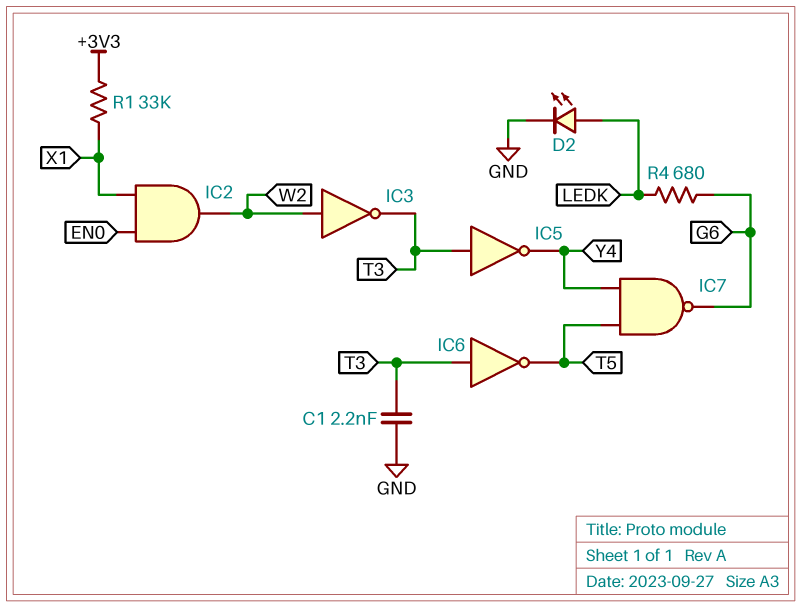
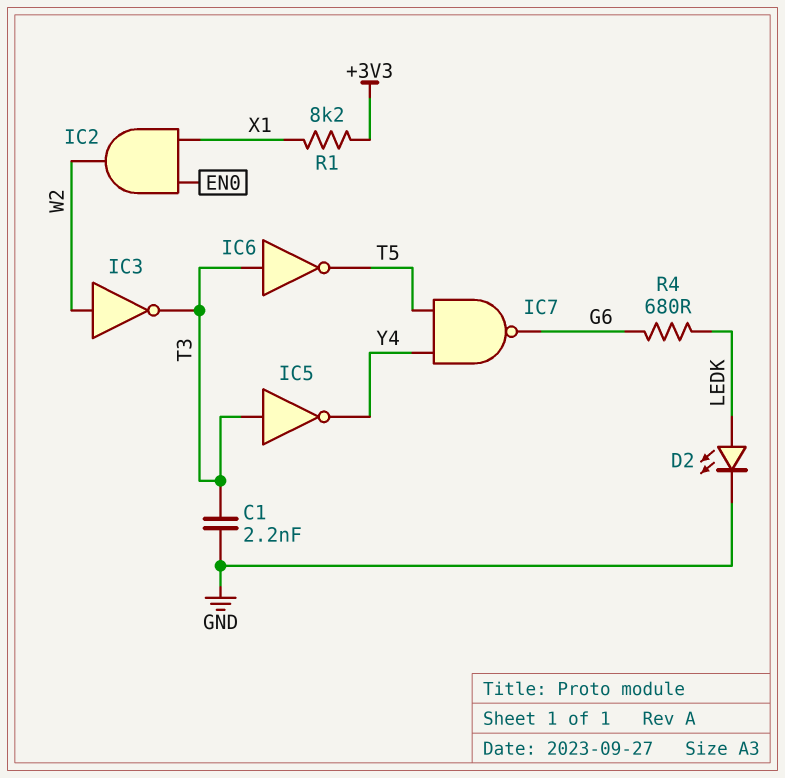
R1: 33k (+3V3, X1) -> 8.2k (+3V3, X1)

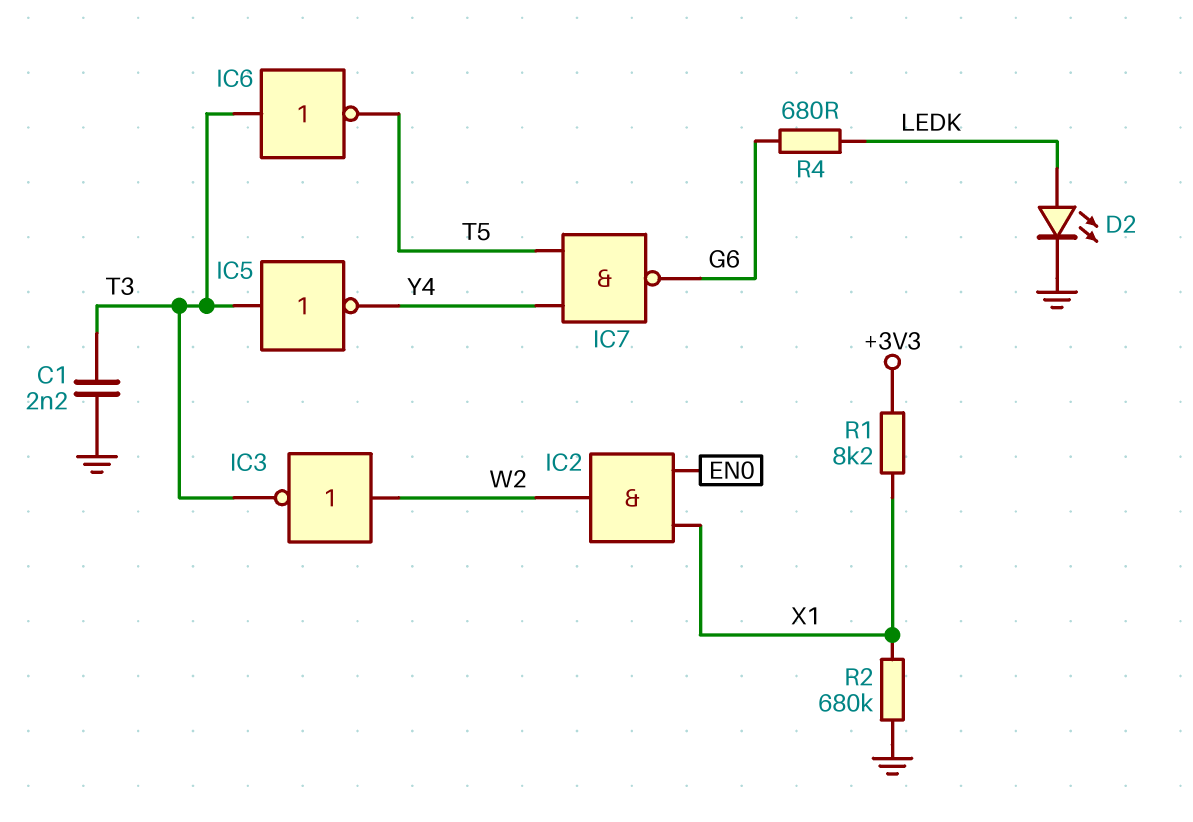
R2: none -> 680k (GND, X1)

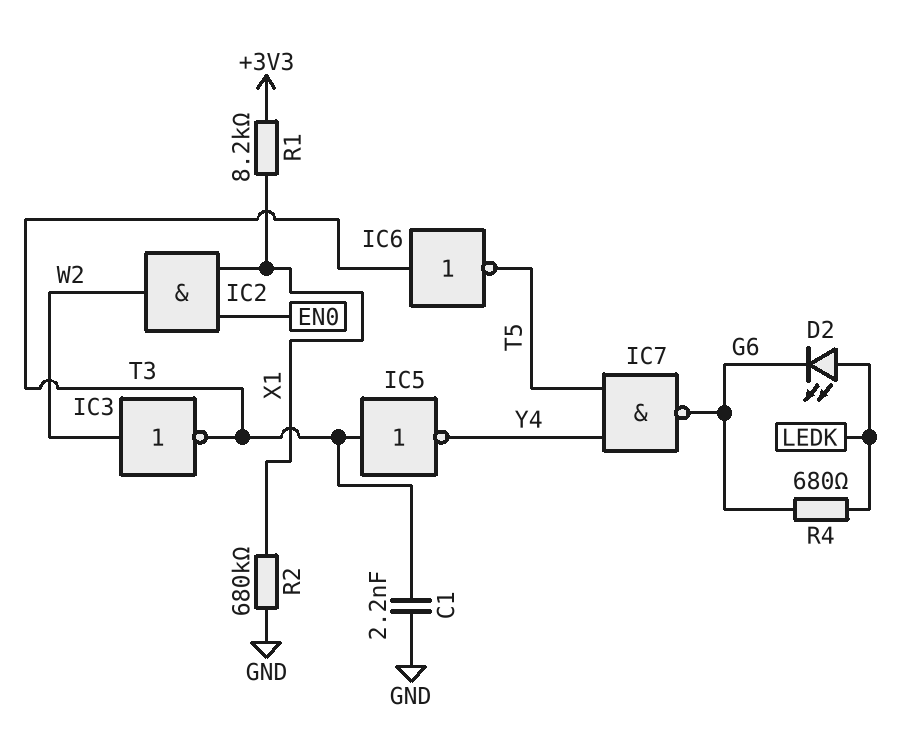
D2: LED (A LEDK, K GND) -> LED (A LEDK, K G6)

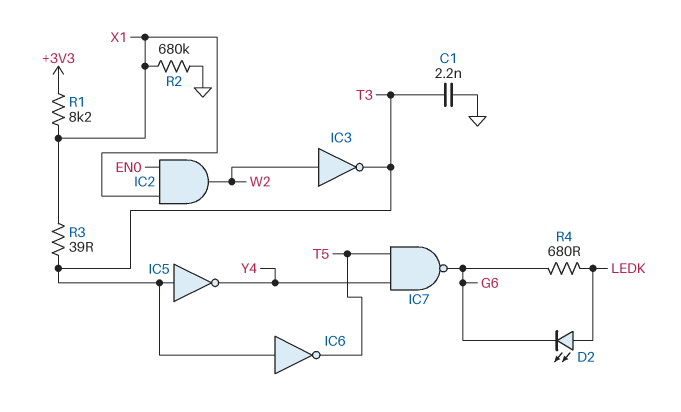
R3: none -> 39 (T3, X1)

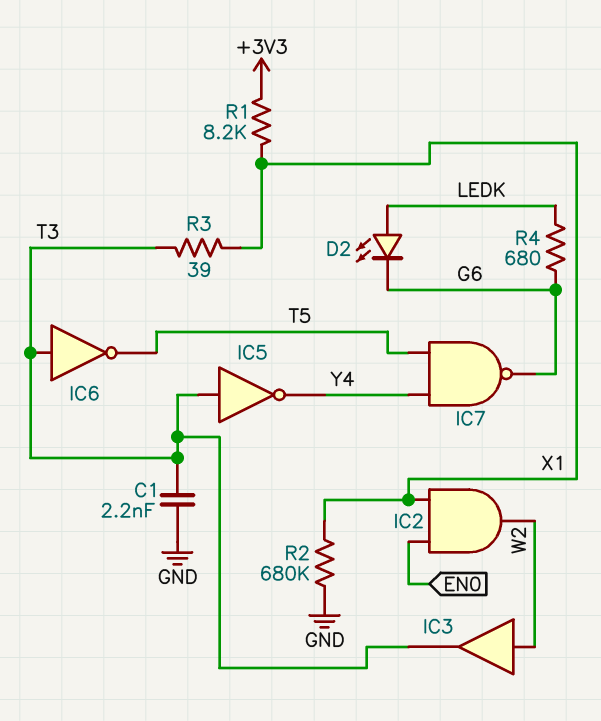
IC3: NOT (in W2, out T3) -> buffer (in W2, out T3)

